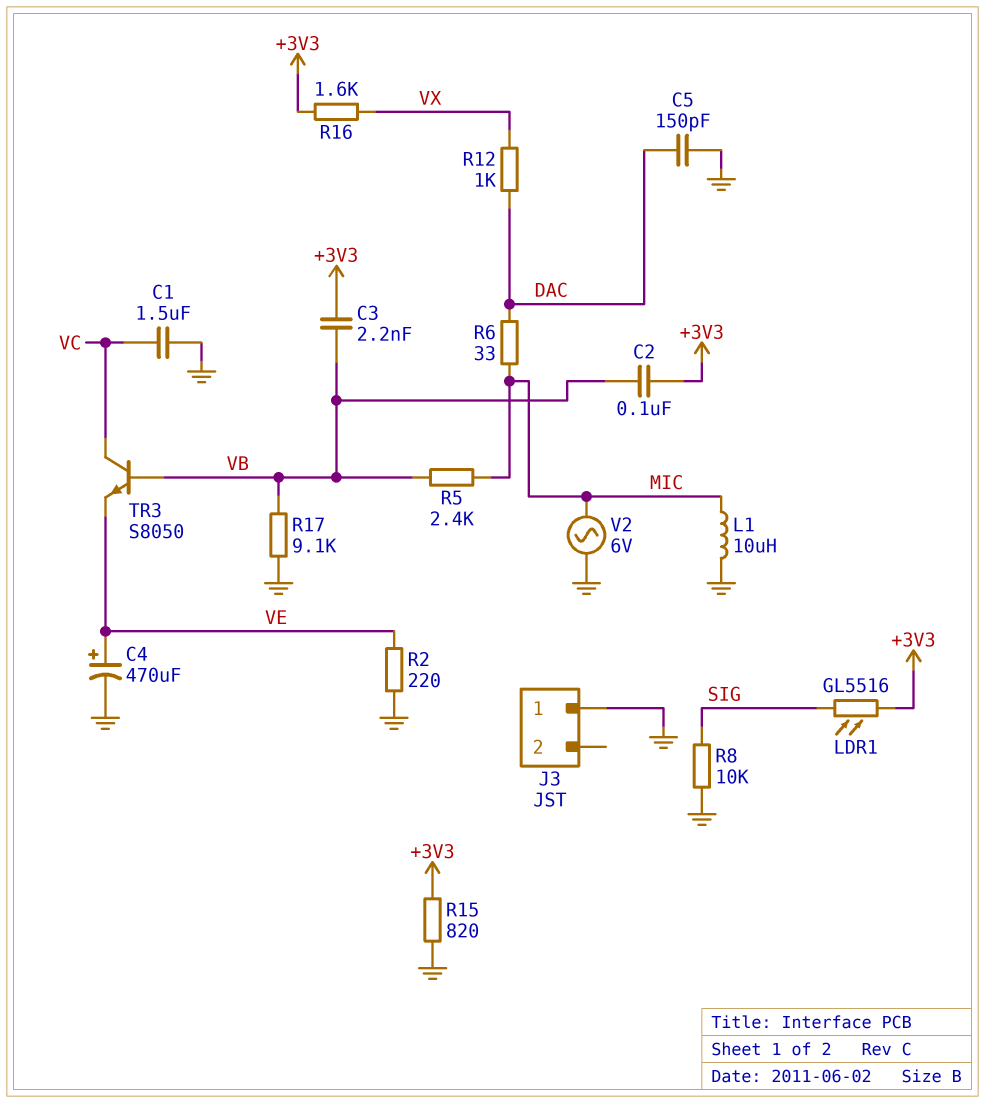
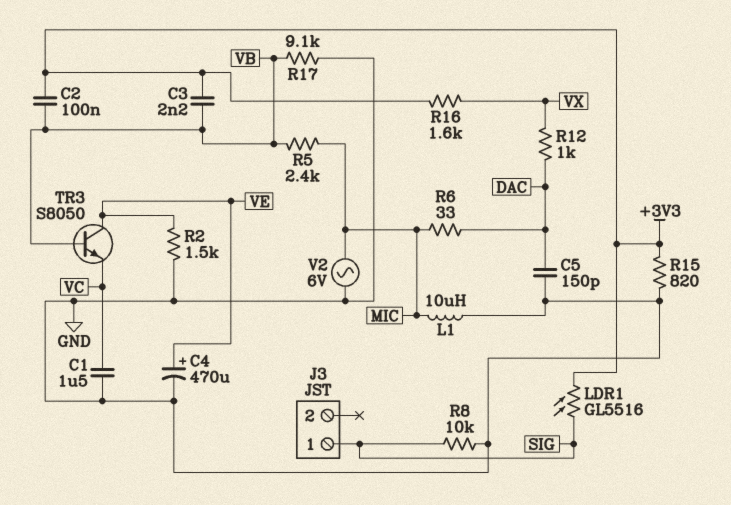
J3 pin 1: GND -> SIG
R2: 220 (GND, VE) -> 1.5k (GND, VE)
TR3: NPN S8050 (B VB, C VC, E VE) -> NPN S8050 (B VB, C VE, E VC)

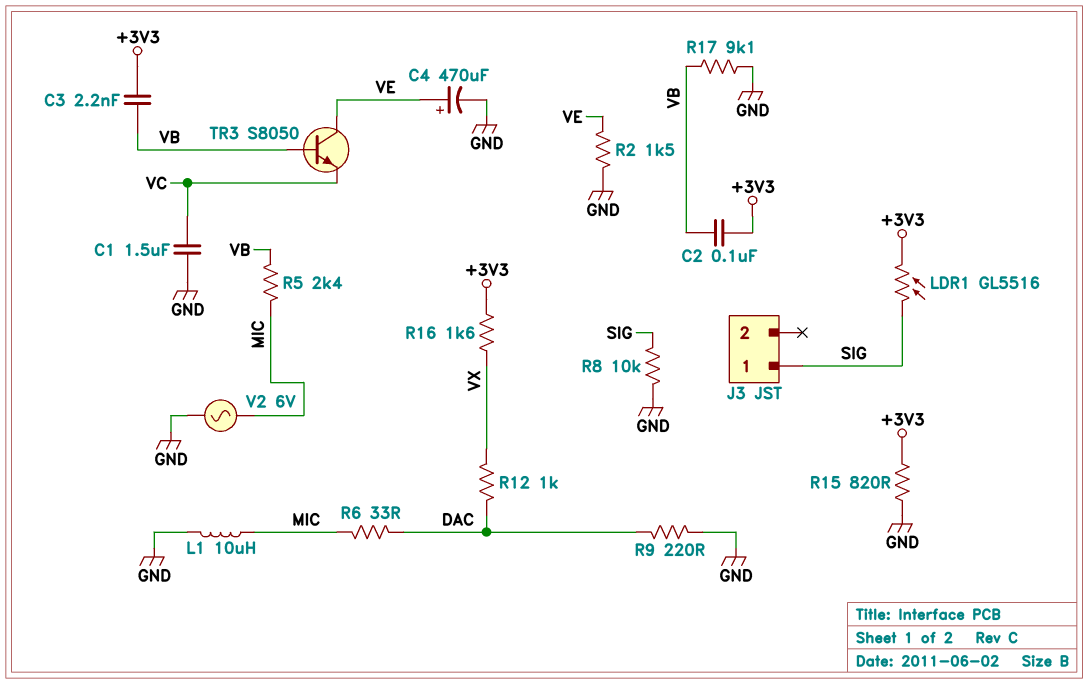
C5: 150pF (DAC, GND) -> none
R9: none -> 220 (DAC, GND)

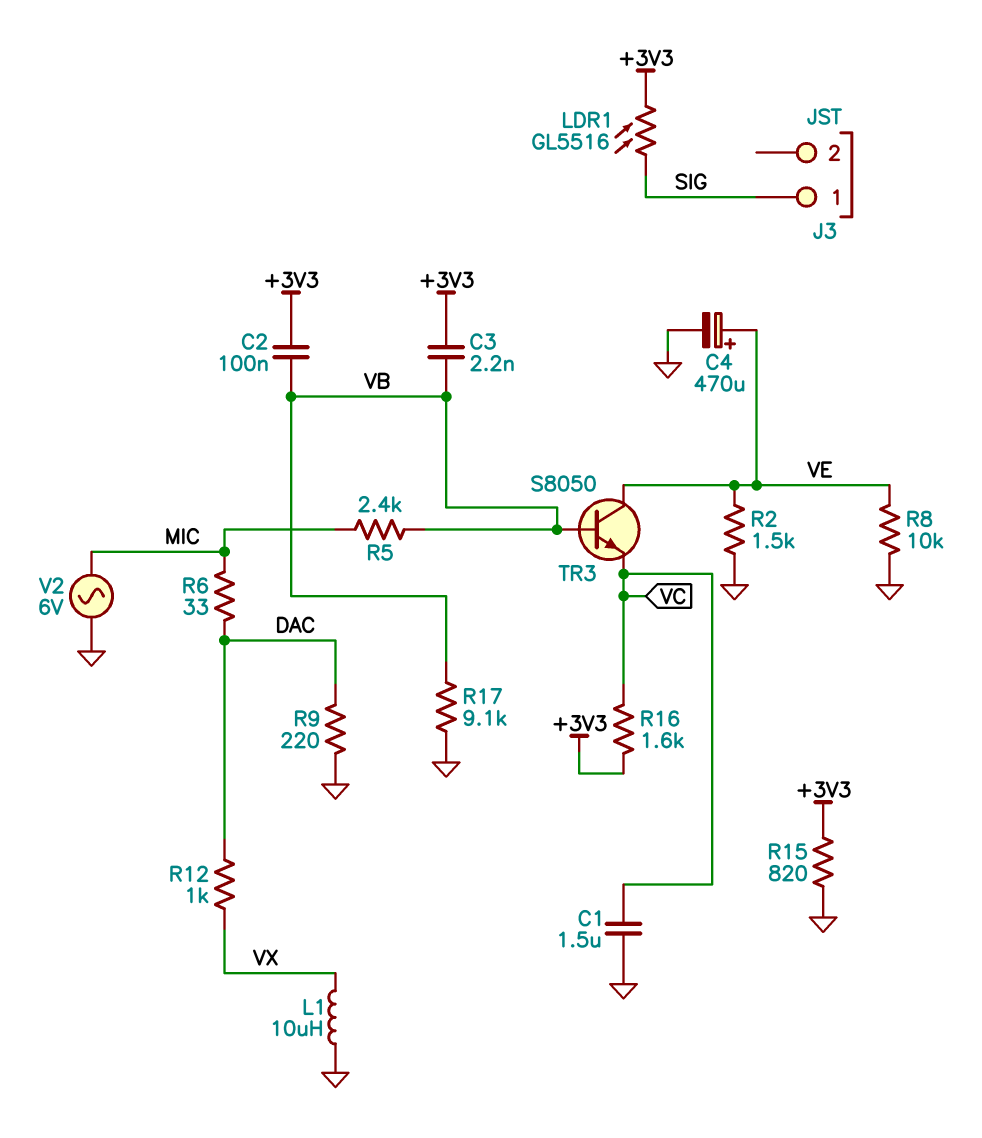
L1: 10uH (GND, MIC) -> 10uH (GND, VX)
R8: 10k (GND, SIG) -> 10k (GND, VE)
R16: 1.6k (+3V3, VX) -> 1.6k (+3V3, VC)

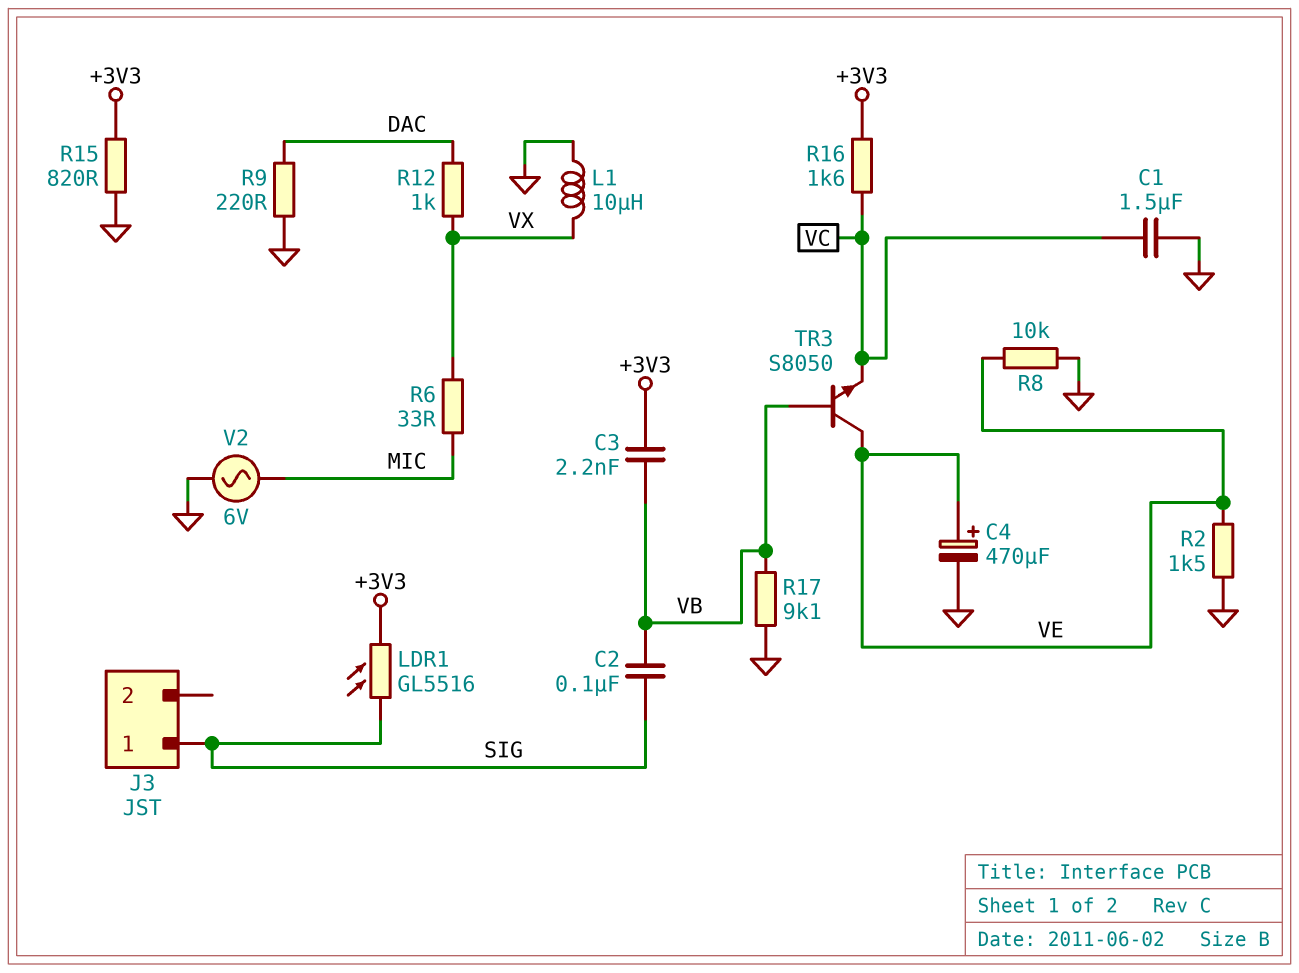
C2: 100nF (+3V3, VB) -> 100nF (SIG, VB)
R5: 2.4k (MIC, VB) -> none
R6: 33 (DAC, MIC) -> 33 (MIC, VX)

